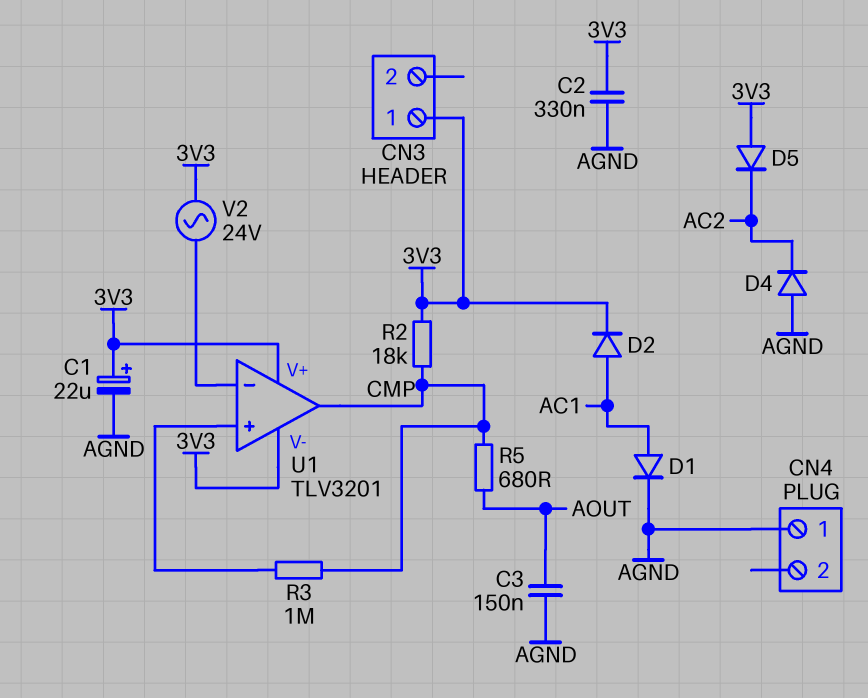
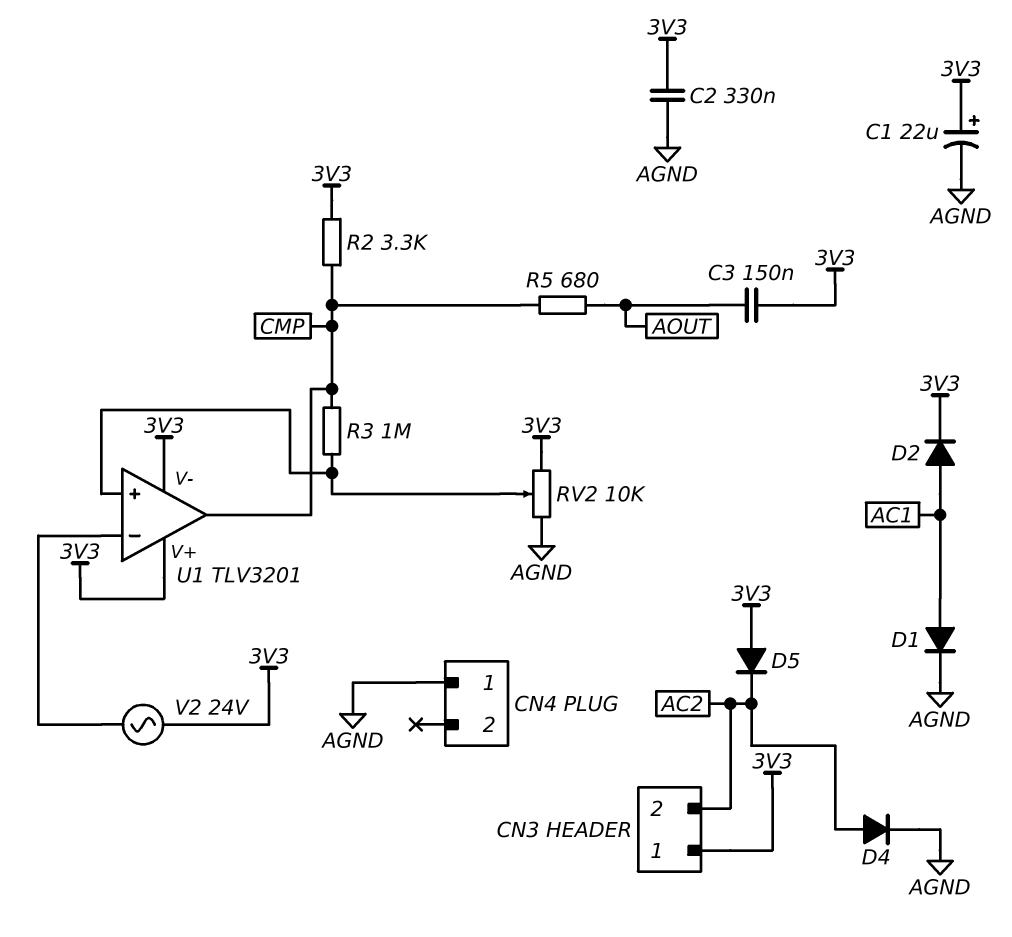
C3: 150nF (AGND, AOUT) -> 150nF (3V3, AOUT)
CN3 pin 2: none -> AC2
D4: diode (A AGND, K AC2) -> diode (A AC2, K AGND)
R2: 18k (3V3, CMP) -> 3.3k (3V3, CMP)
RV2: none -> 10k (3V3, AGND, wiper U1/in+)

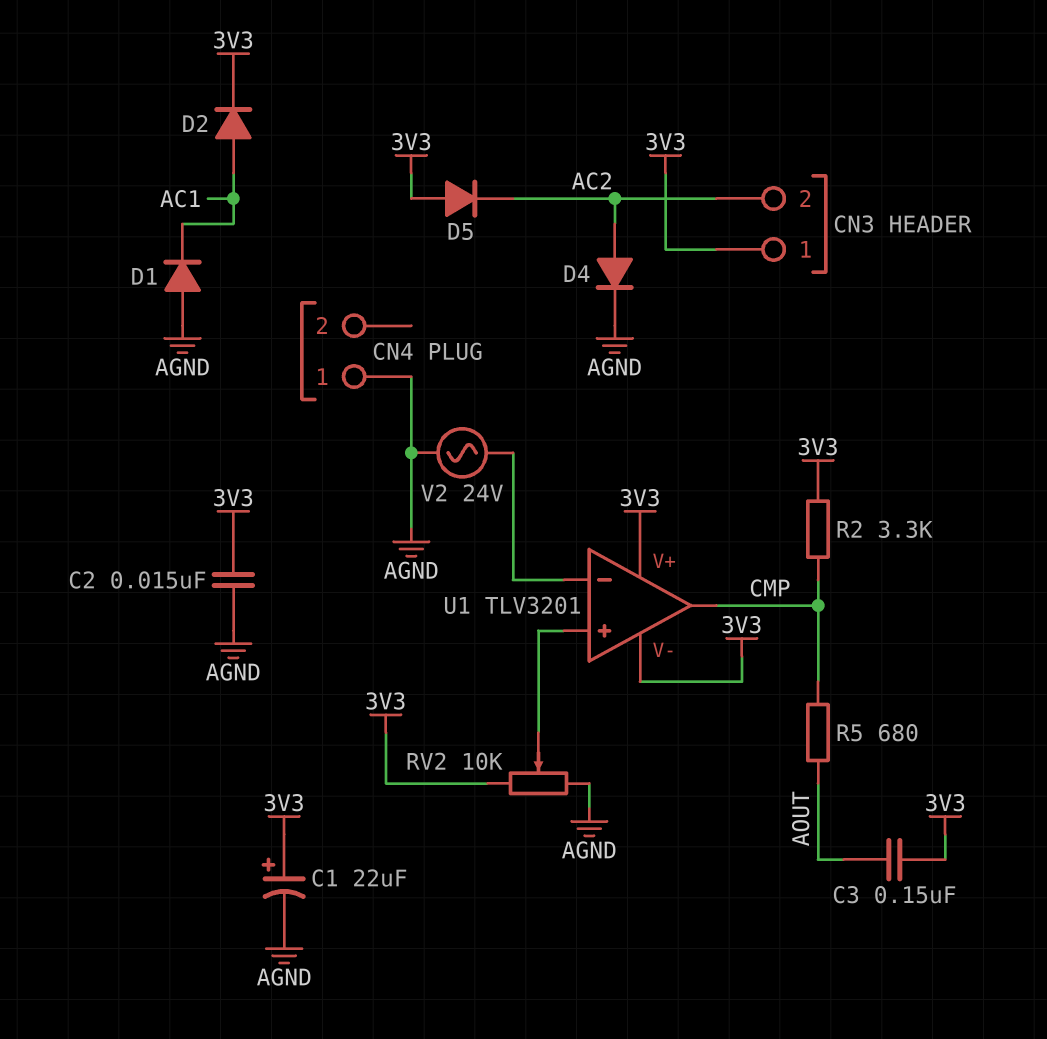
C2: 330nF (3V3, AGND) -> 15nF (3V3, AGND)
D1: diode (A AC1, K AGND) -> diode (A AGND, K AC1)
R3: 1M (CMP, U1/in+) -> none
V2: AC 24V (3V3, U1/in-) -> AC 24V (AGND, U1/in-)

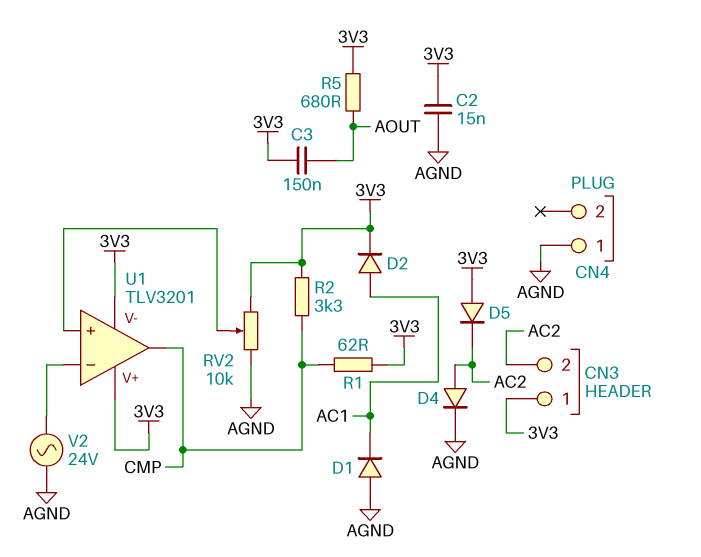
C1: 22uF (plus 3V3, minus AGND) -> none
R1: none -> 62 (3V3, CMP)
R5: 680 (AOUT, CMP) -> 680 (3V3, AOUT)

